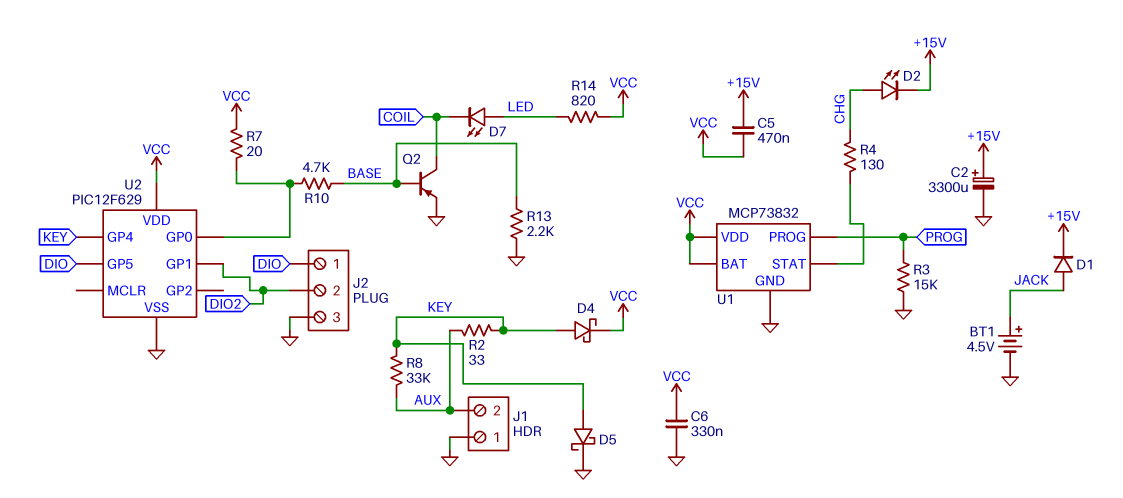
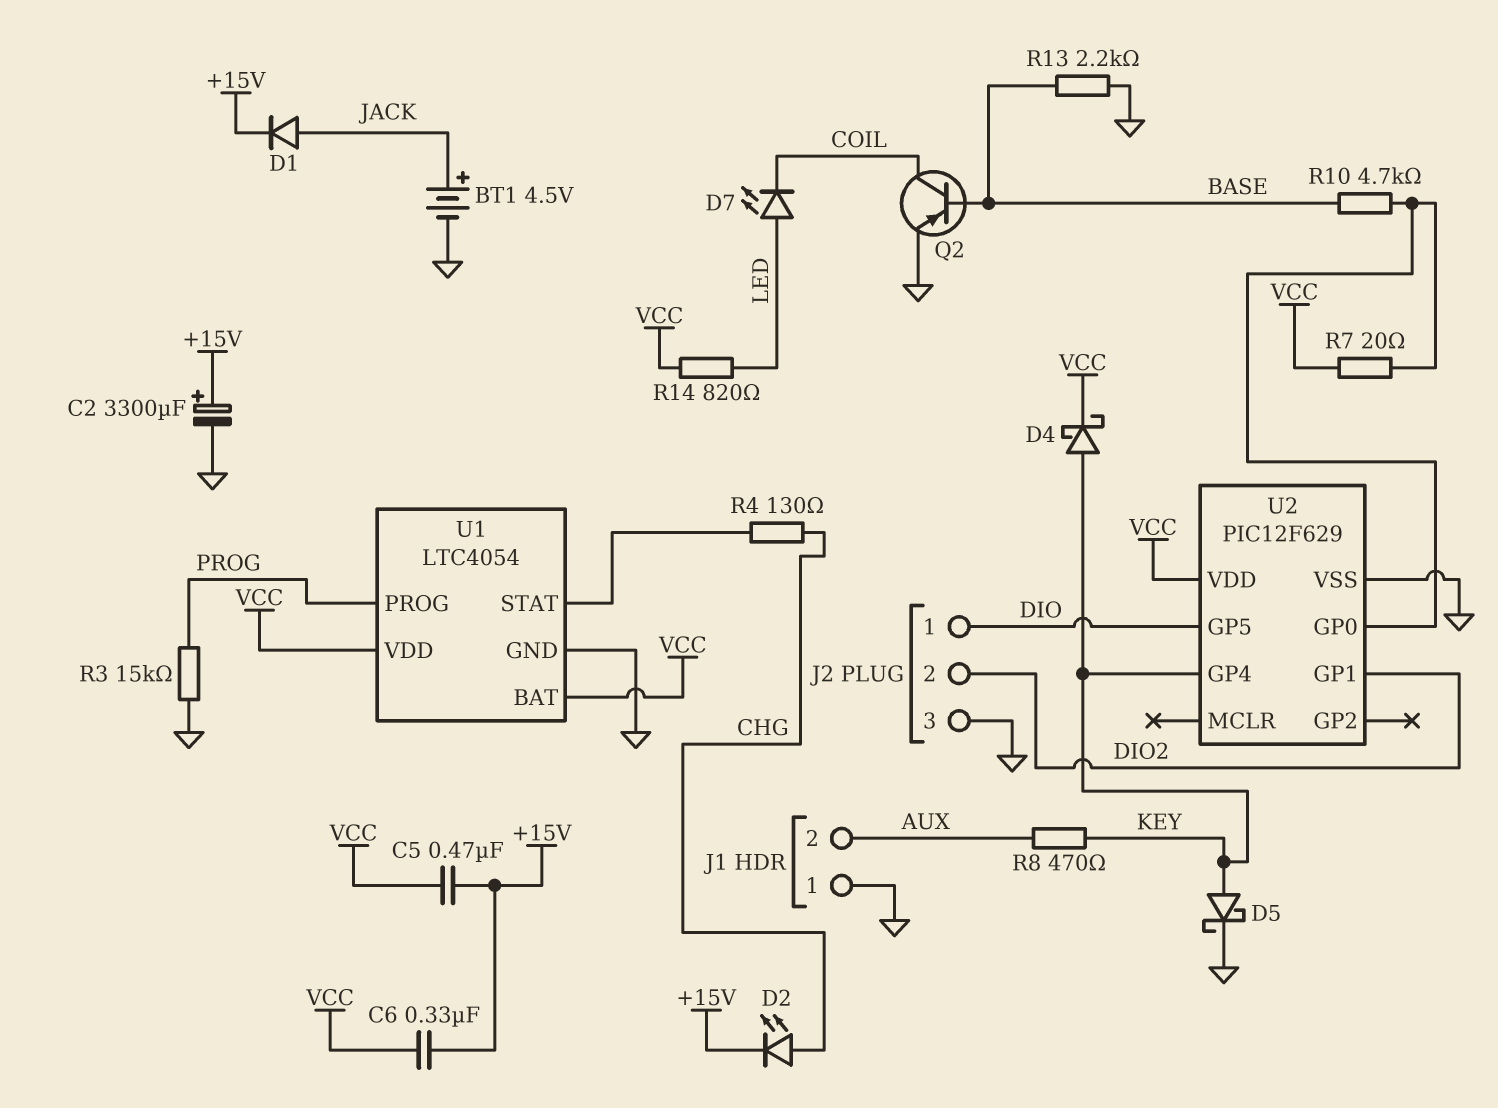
C6: 330nF (GND, VCC) -> 330nF (+15V, VCC)
R2: 33 (AUX, KEY) -> none
R8: 33k (AUX, KEY) -> 470 (AUX, KEY)
U1: MCP73832 -> LTC4054

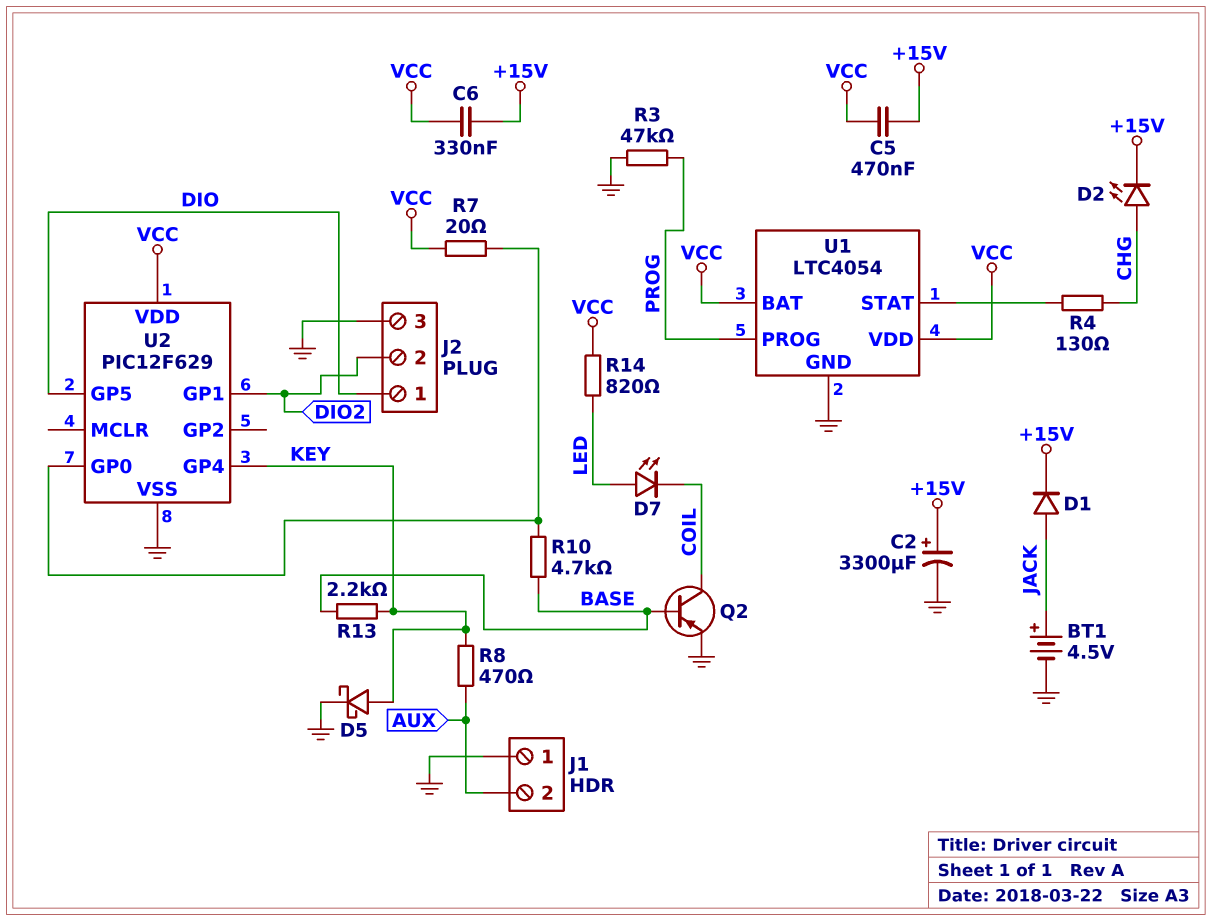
D4: schottky (A KEY, K VCC) -> none
R3: 15k (GND, PROG) -> 47k (GND, PROG)
R13: 2.2k (BASE, GND) -> 2.2k (BASE, KEY)

